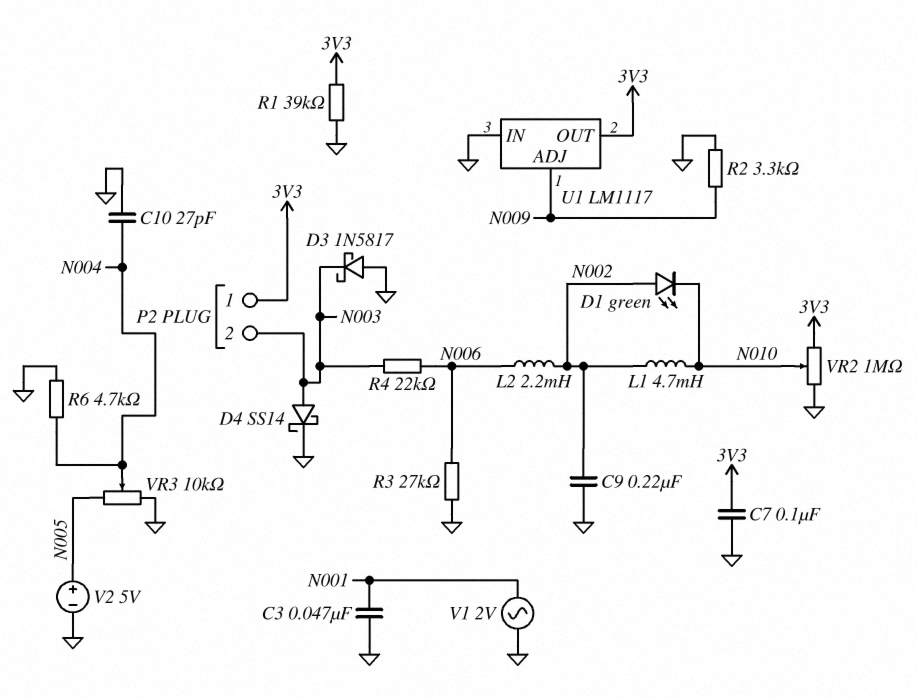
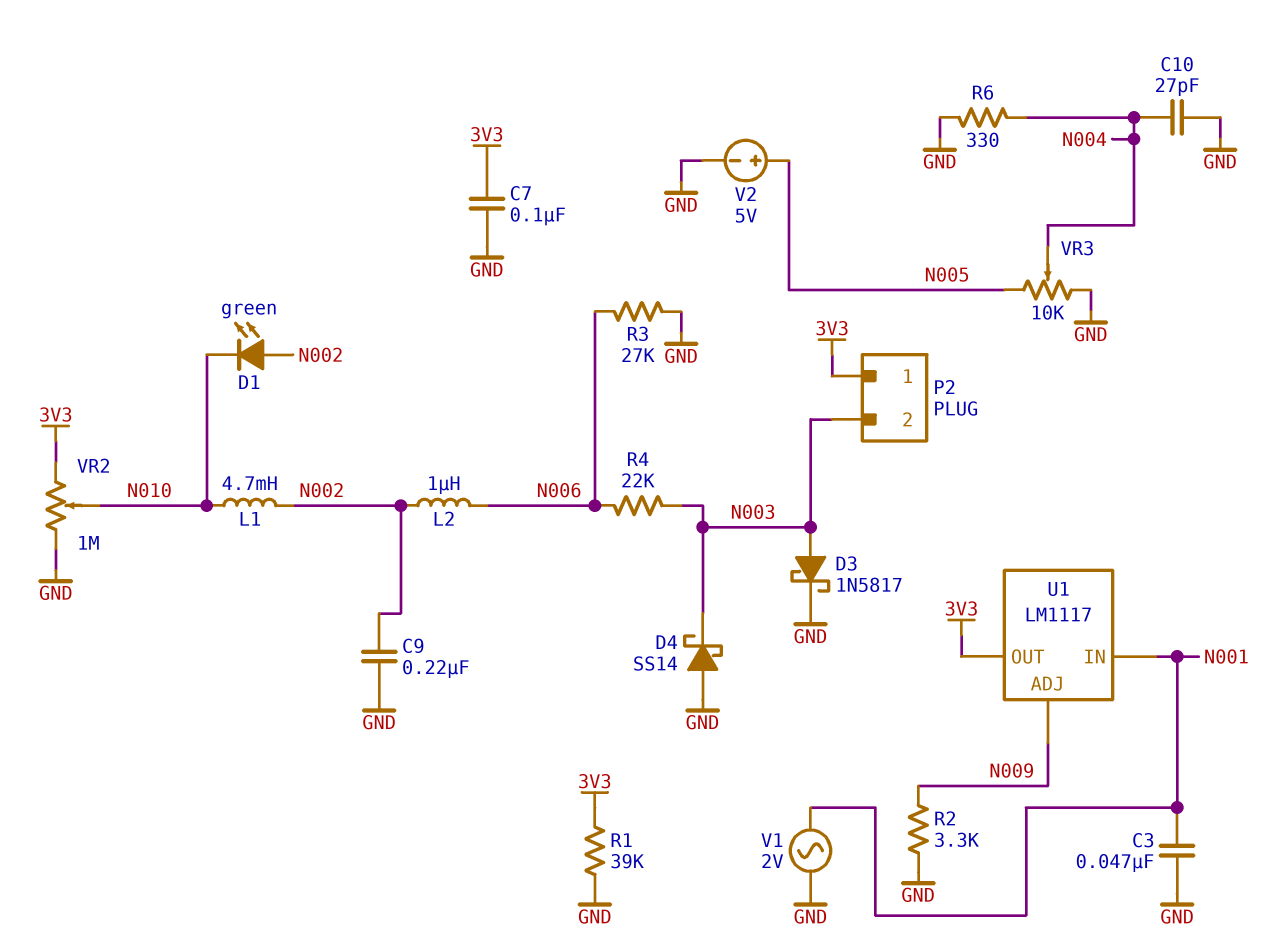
D3: schottky 1N5817 (A GND, K N003) -> schottky 1N5817 (A N003, K GND)
D4: schottky SS14 (A N003, K GND) -> schottky SS14 (A GND, K N003)
L2: 2.2mH (N002, N006) -> 1uH (N002, N006)
R6: 4.7k (GND, N004) -> 330 (GND, N004)
U1 pin IN: GND -> N001

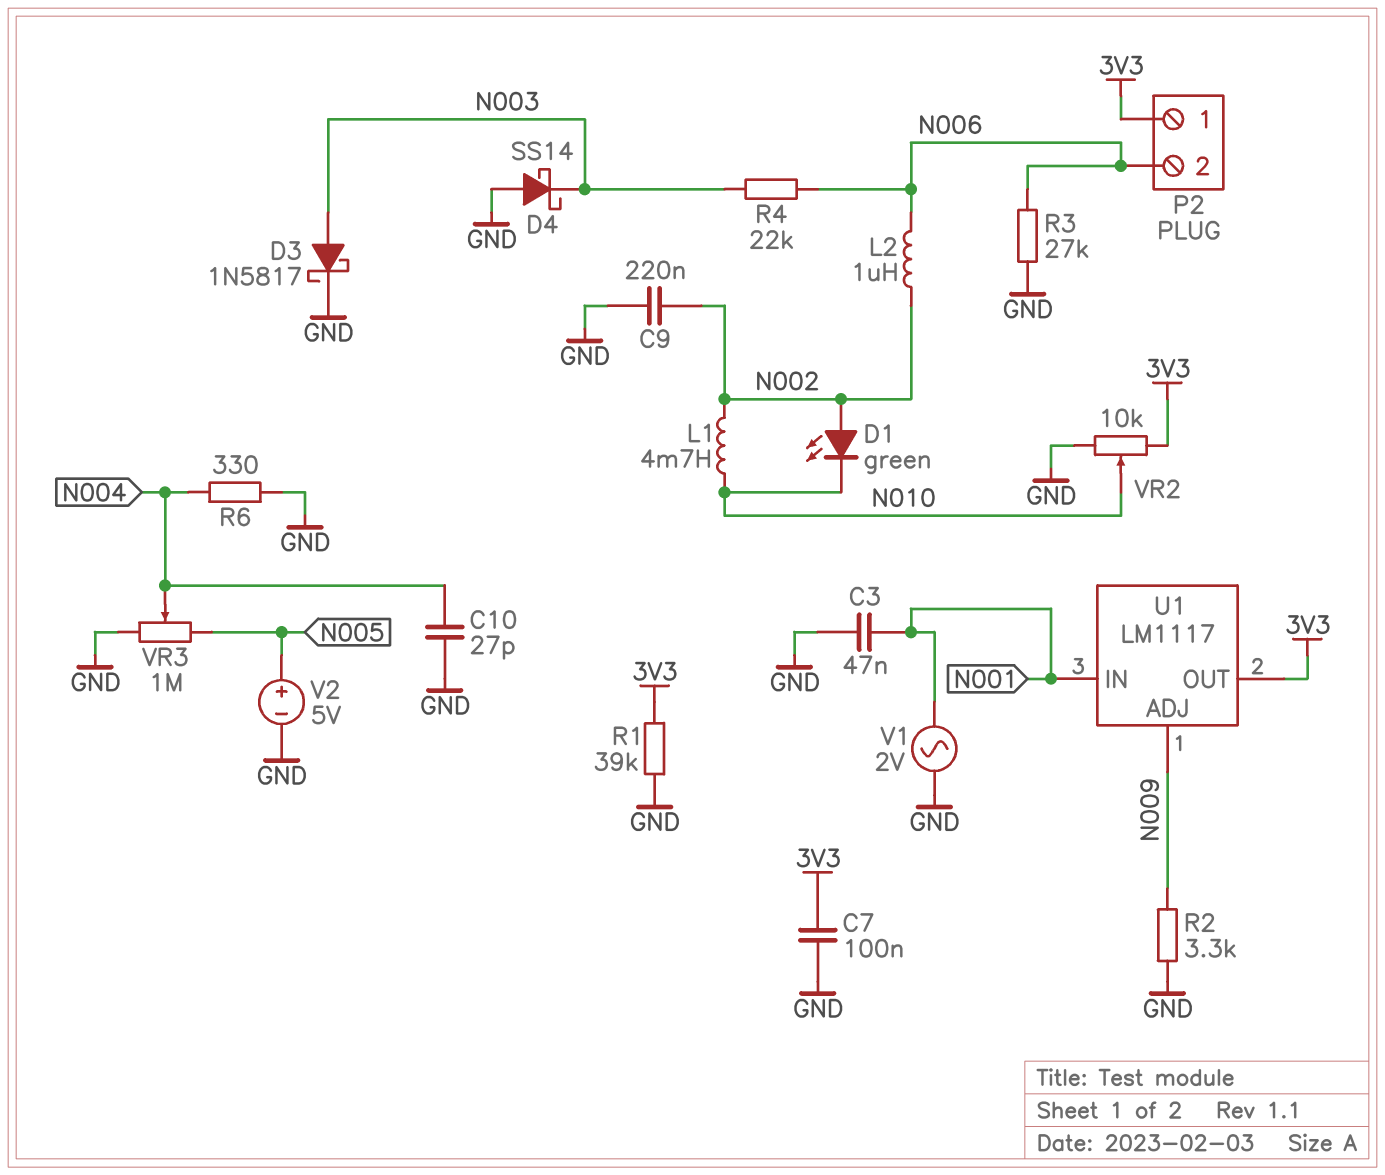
P2 pin 2: N003 -> N006
VR2: 1M (3V3, GND, wiper N010) -> 10k (3V3, GND, wiper N010)
VR3: 10k (GND, N005, wiper N004) -> 1M (GND, N005, wiper N004)

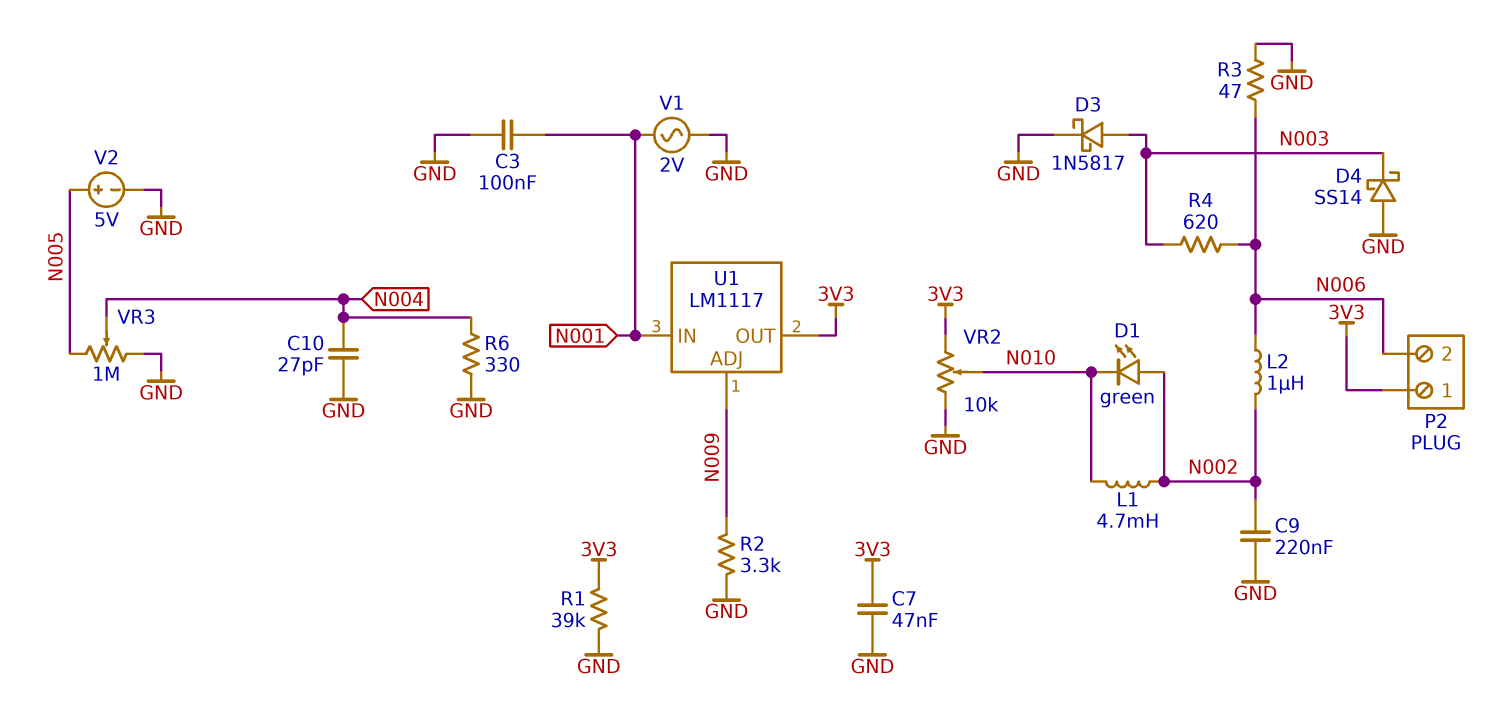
C3: 47nF (GND, N001) -> 100nF (GND, N001)
C7: 100nF (3V3, GND) -> 47nF (3V3, GND)
R3: 27k (GND, N006) -> 47 (GND, N006)
R4: 22k (N003, N006) -> 620 (N003, N006)

